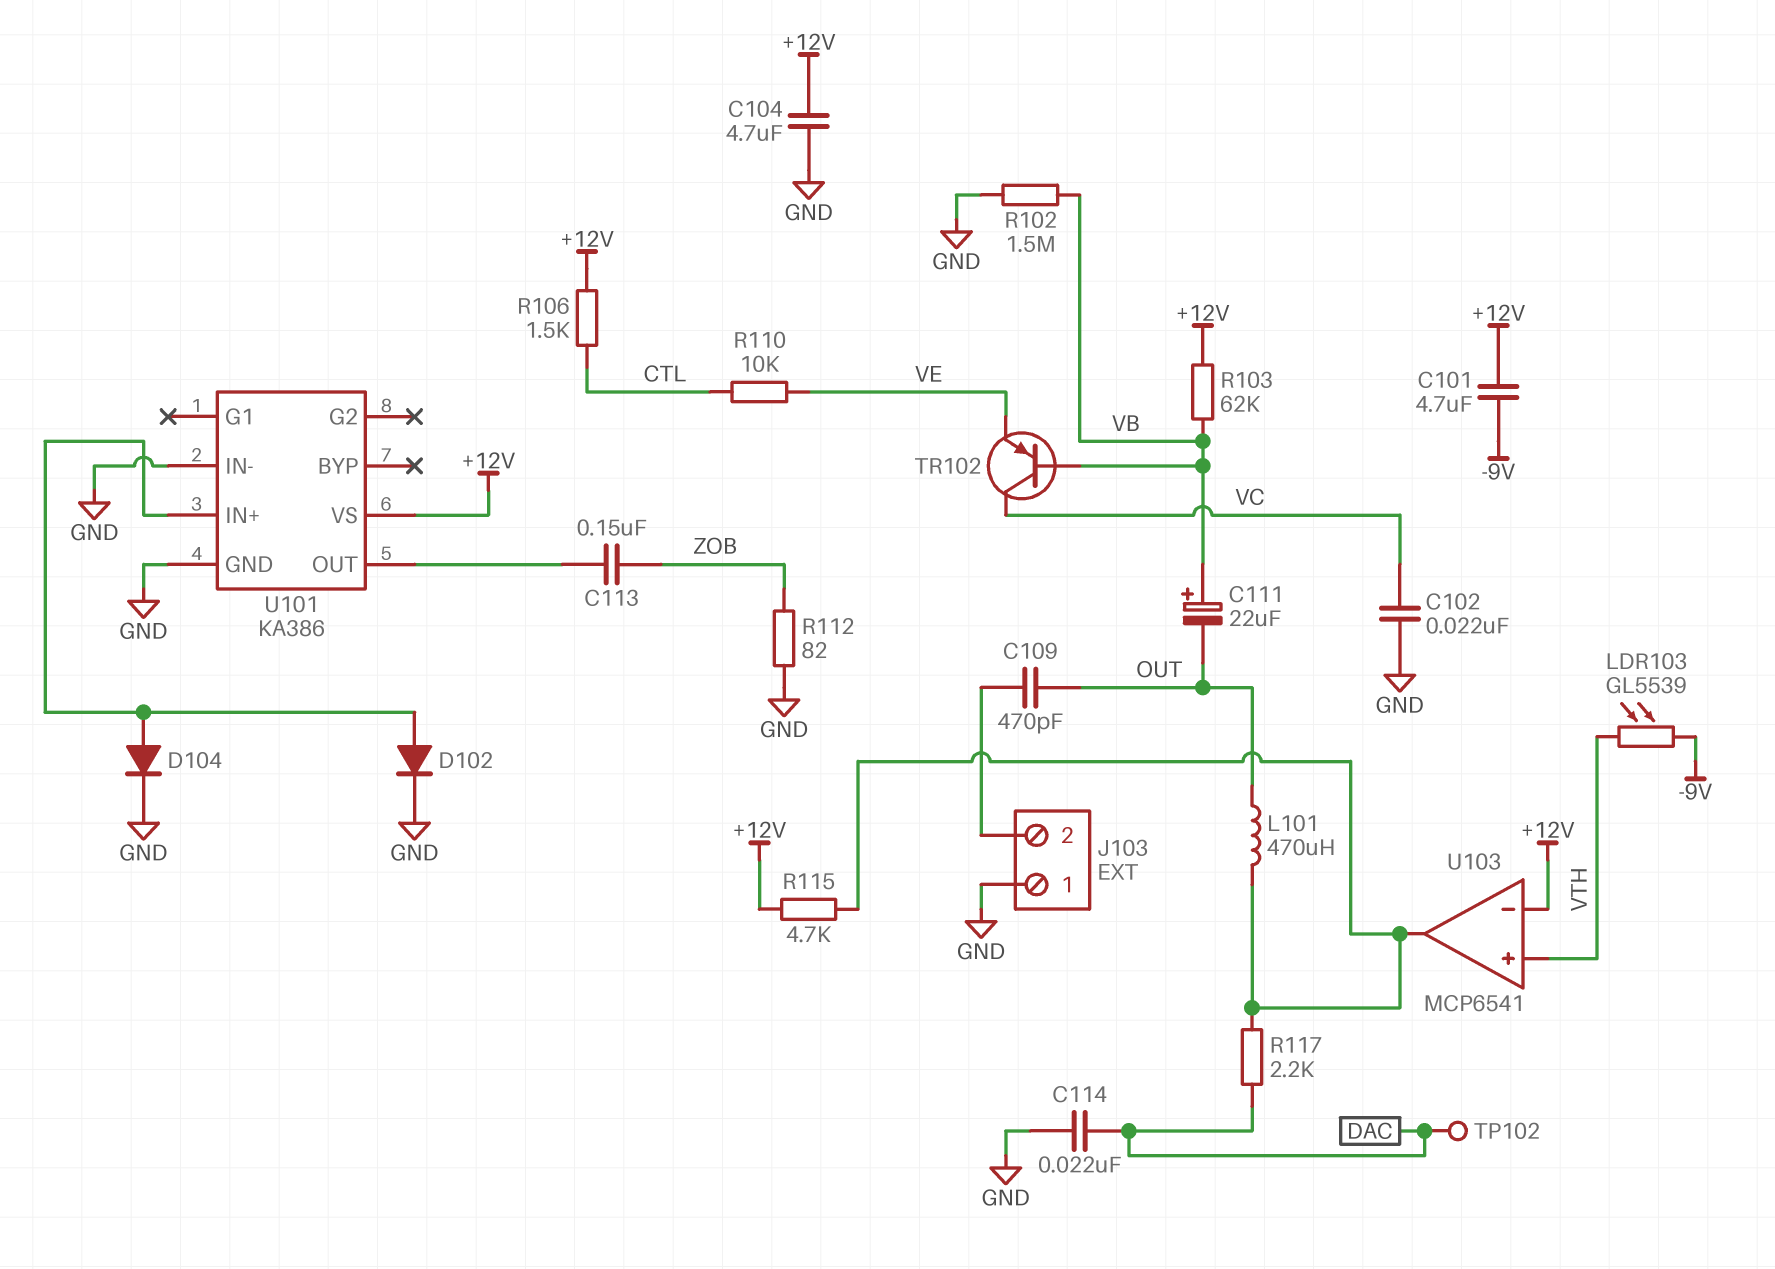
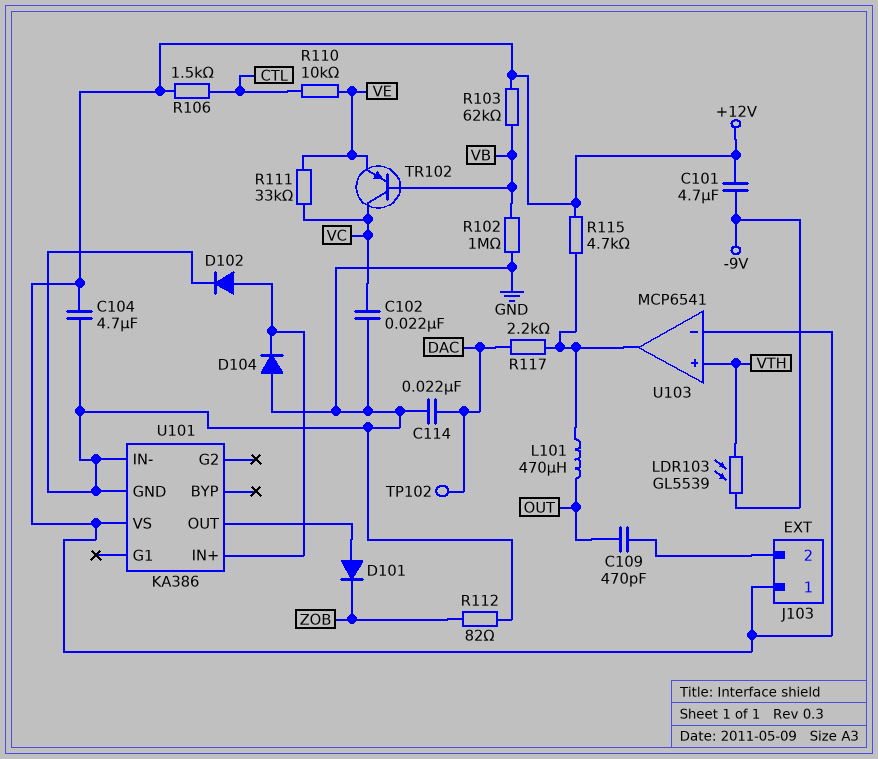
C111: 22uF (plus VB, minus OUT) -> none
C113: 150nF (U101/OUT, ZOB) -> none
D101: none -> diode (A U101/OUT, K ZOB)
D104: diode (A U101/IN+, K GND) -> diode (A GND, K U101/IN+)
J103 pin 1: GND -> +12V
R102: 1.5M (GND, VB) -> 1M (GND, VB)
R111: none -> 33k (VC, VE)

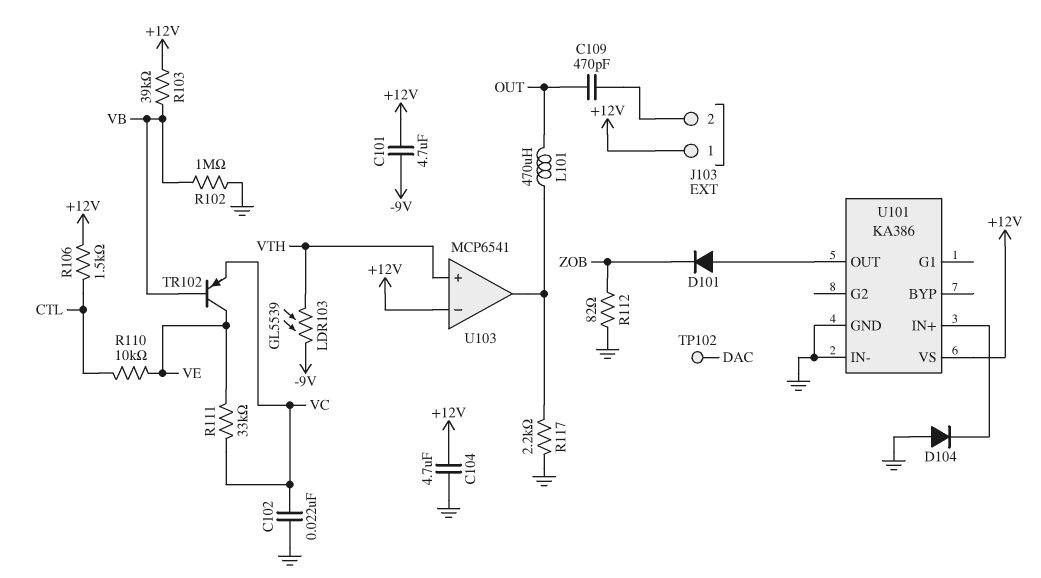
C114: 22nF (DAC, GND) -> none
D102: diode (A U101/IN+, K GND) -> none
R103: 62k (+12V, VB) -> 39k (+12V, VB)
R115: 4.7k (+12V, U103/out) -> none
R117: 2.2k (DAC, U103/out) -> 2.2k (GND, U103/out)
TR102: PNP (B VB, C VC, E VE) -> PNP (B VB, C VE, E VC)

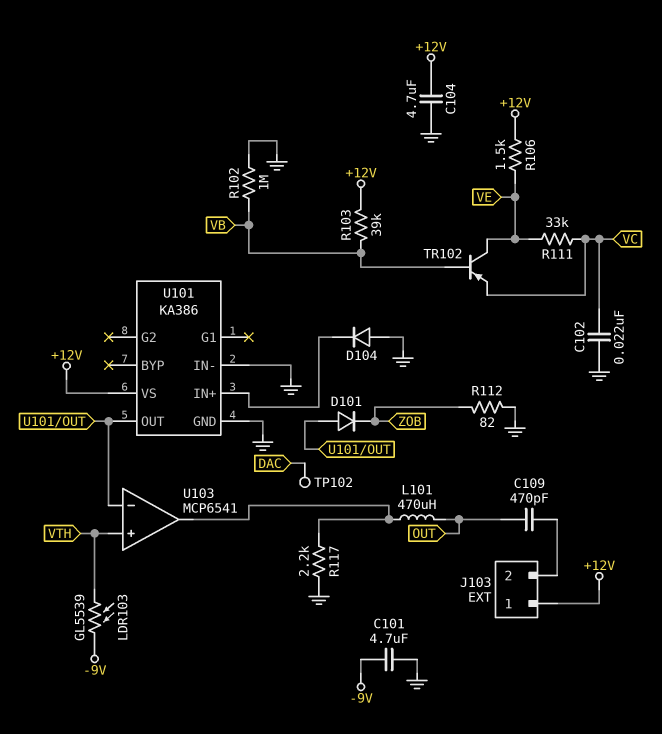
C101: 4.7uF (+12V, -9V) -> 4.7uF (-9V, GND)
R106: 1.5k (+12V, CTL) -> 1.5k (+12V, VE)
R110: 10k (CTL, VE) -> none
U103 pin in-: +12V -> U101/OUT

